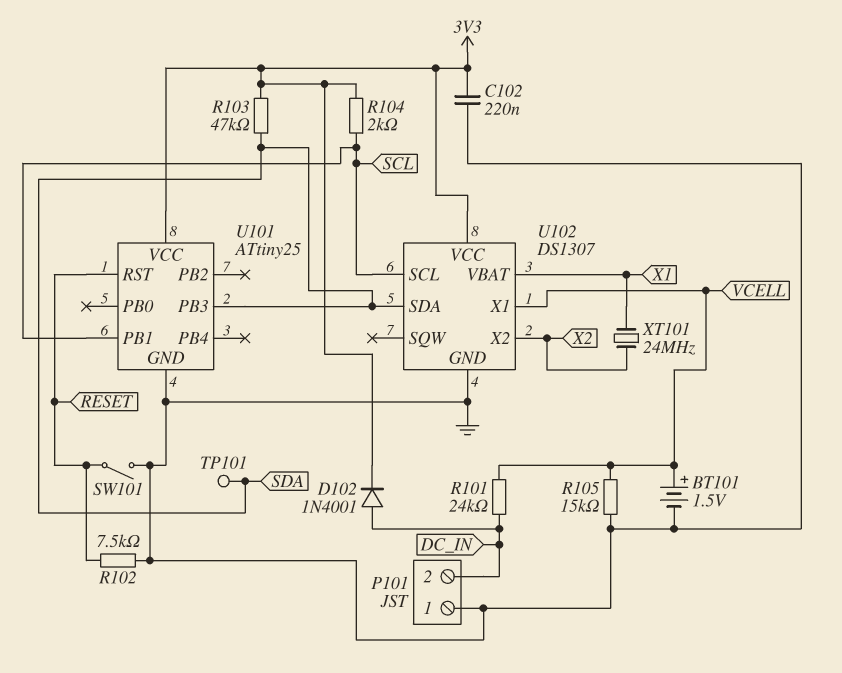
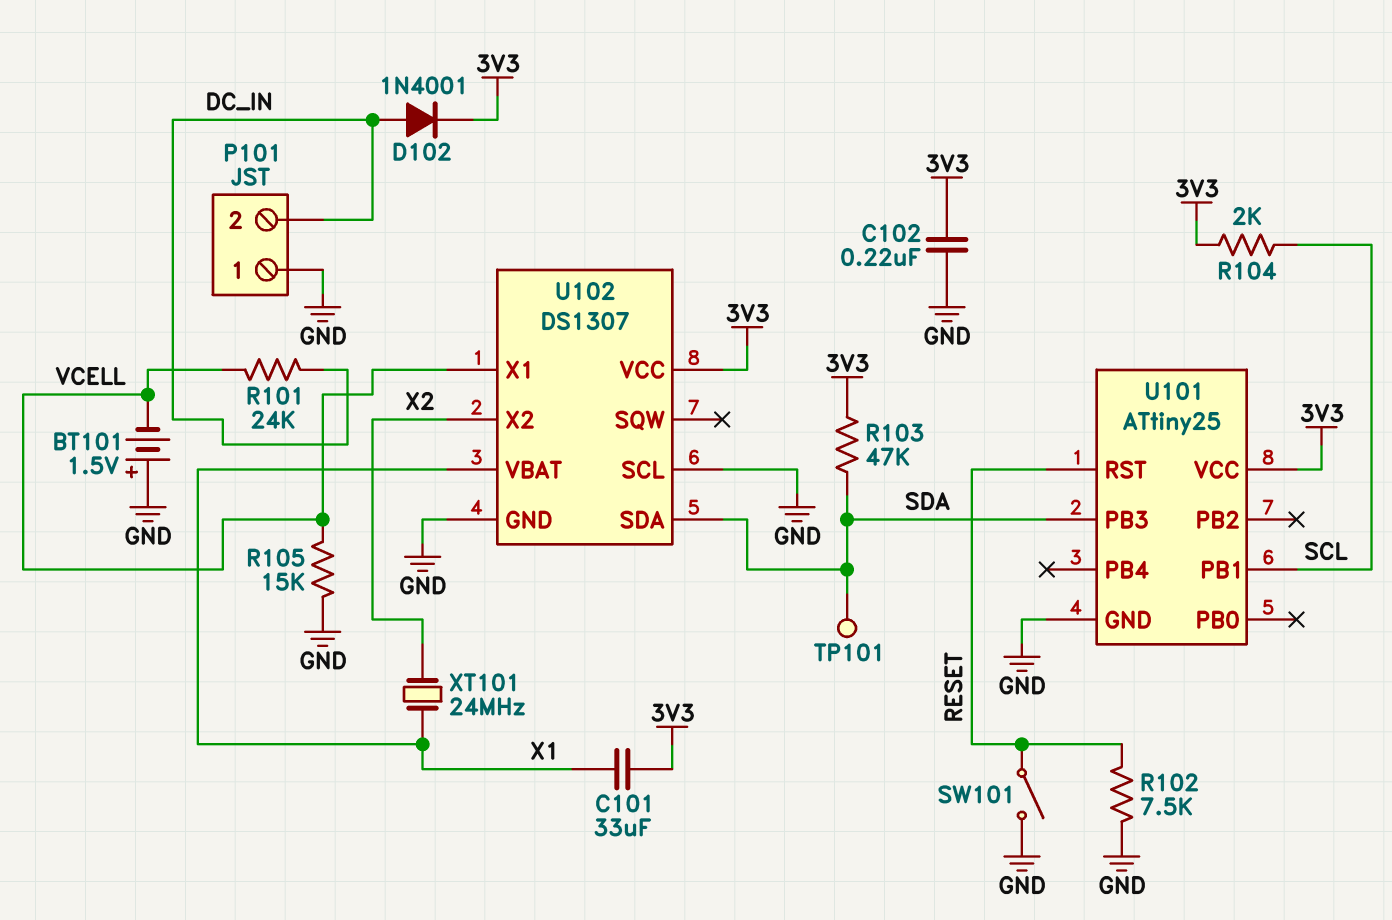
BT101: 1.5V (plus VCELL, minus GND) -> 1.5V (plus GND, minus VCELL)
C101: none -> 33uF (3V3, X1)
U102 pin SCL: SCL -> GND

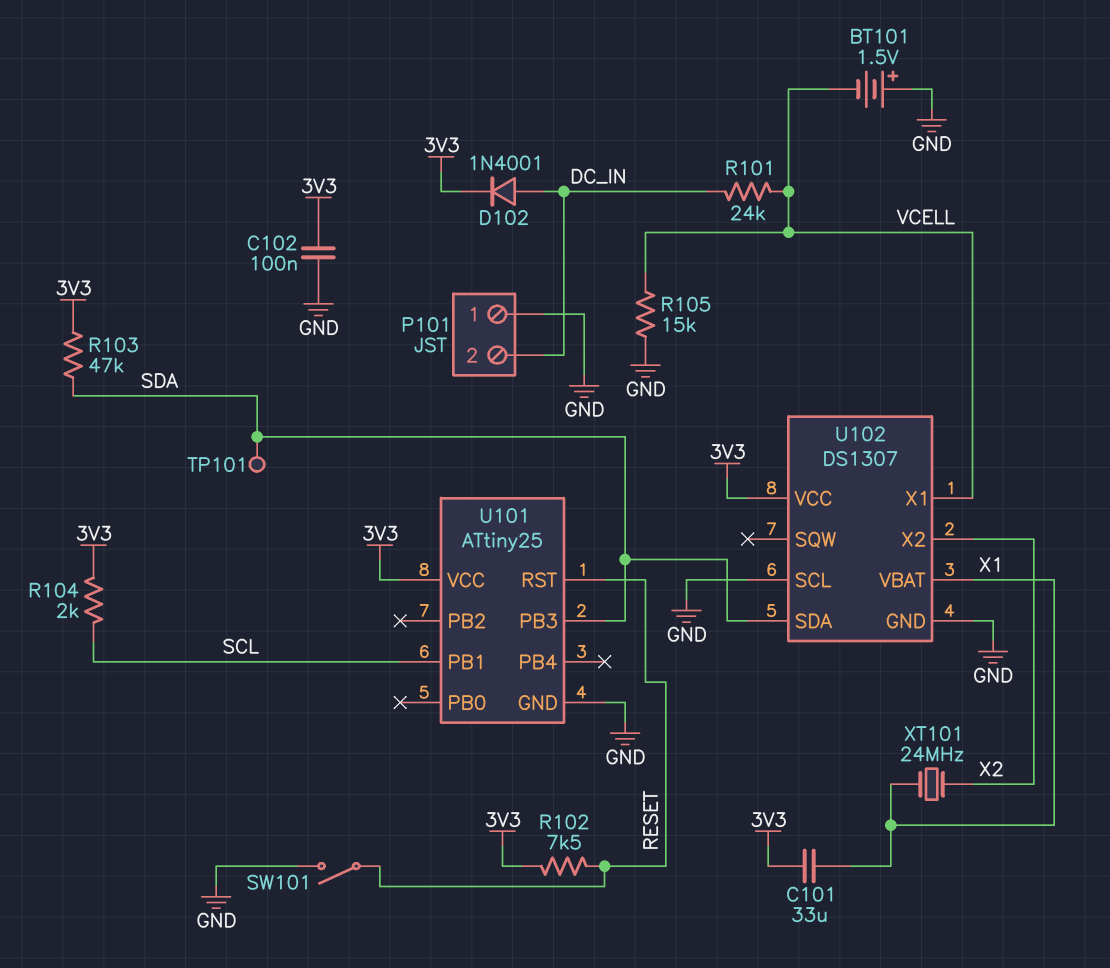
C102: 220nF (3V3, GND) -> 100nF (3V3, GND)
R102: 7.5k (GND, RESET) -> 7.5k (3V3, RESET)

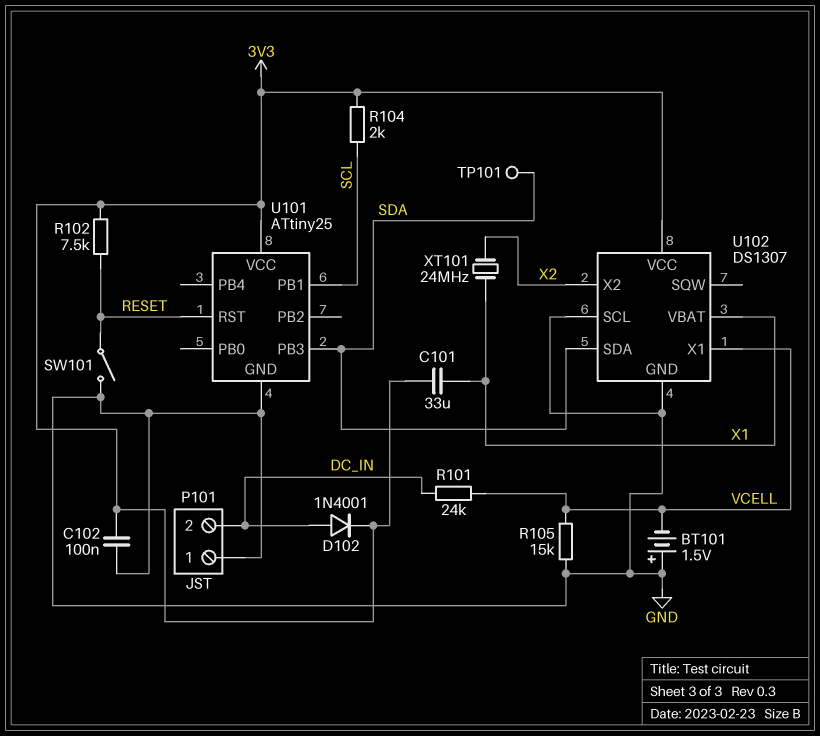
R103: 47k (3V3, SDA) -> none

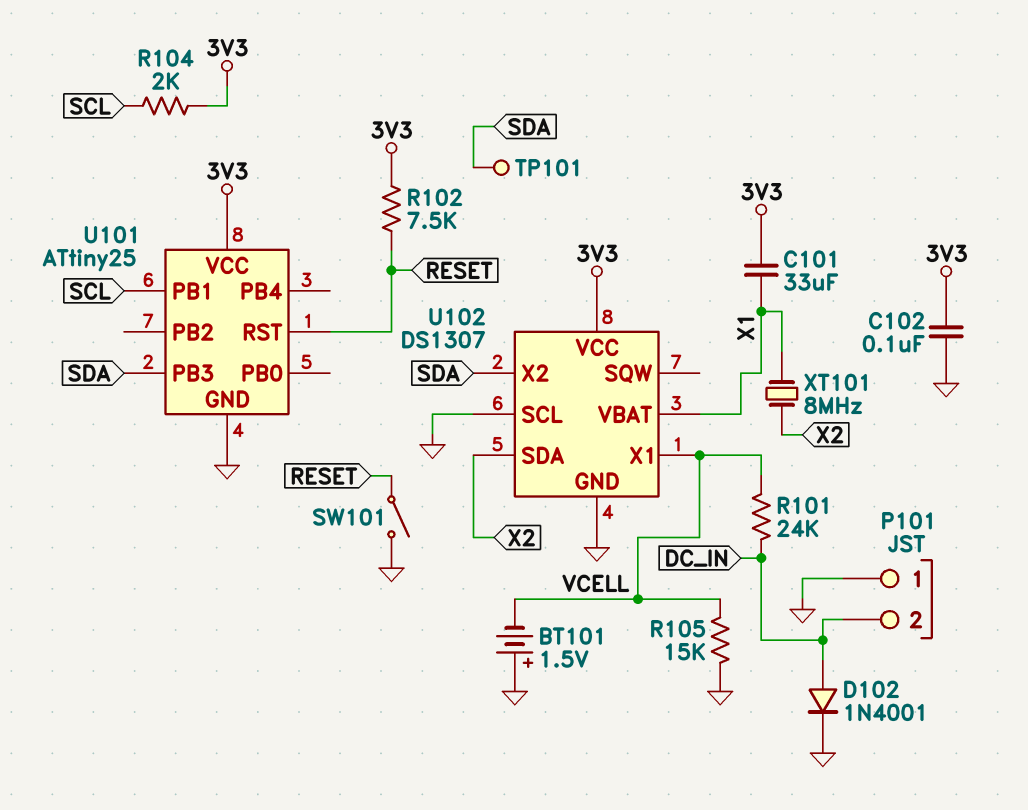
D102: diode 1N4001 (A DC_IN, K 3V3) -> diode 1N4001 (A DC_IN, K GND)
U102 pin SDA: SDA -> X2
U102 pin X2: X2 -> SDA
XT101: 24MHz (X1, X2) -> 8MHz (X1, X2)

